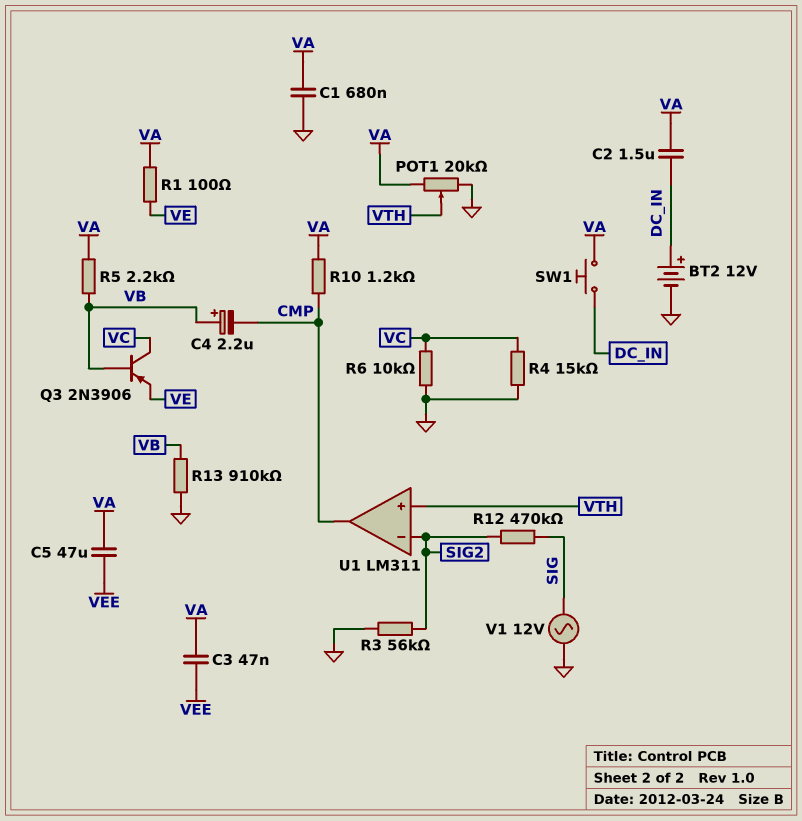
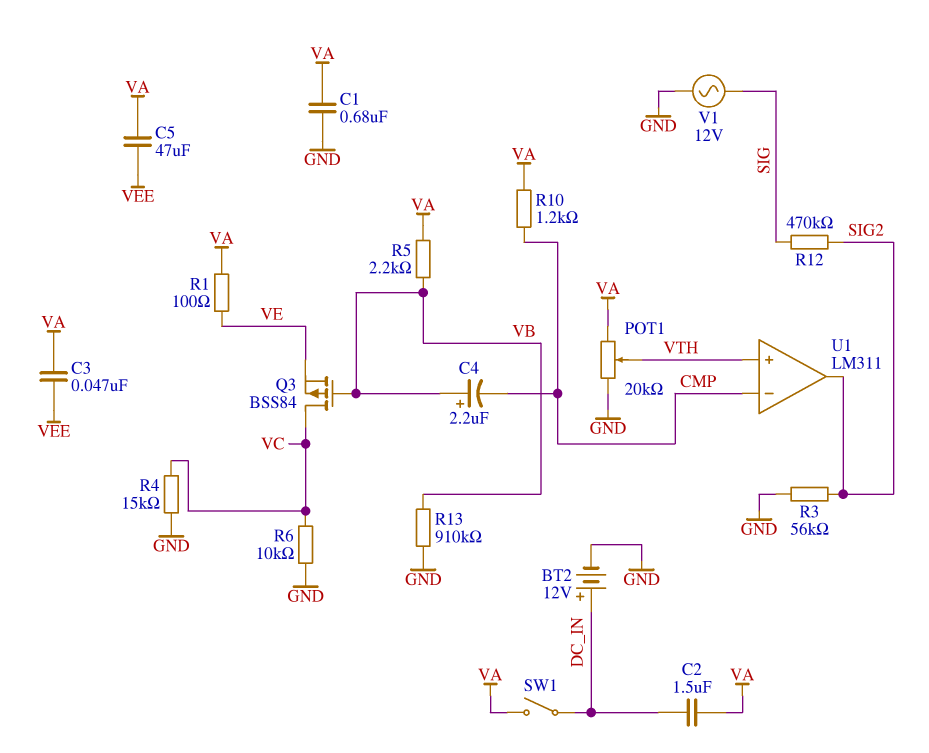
Q3: PNP 2N3906 (B VB, C VC, E VE) -> PMOS BSS84 (G VB, D VC, S VE)
SW1: button (DC_IN, VA) -> switch (DC_IN, VA)
U1 pin in-: SIG2 -> CMP
U1 pin out: CMP -> SIG2

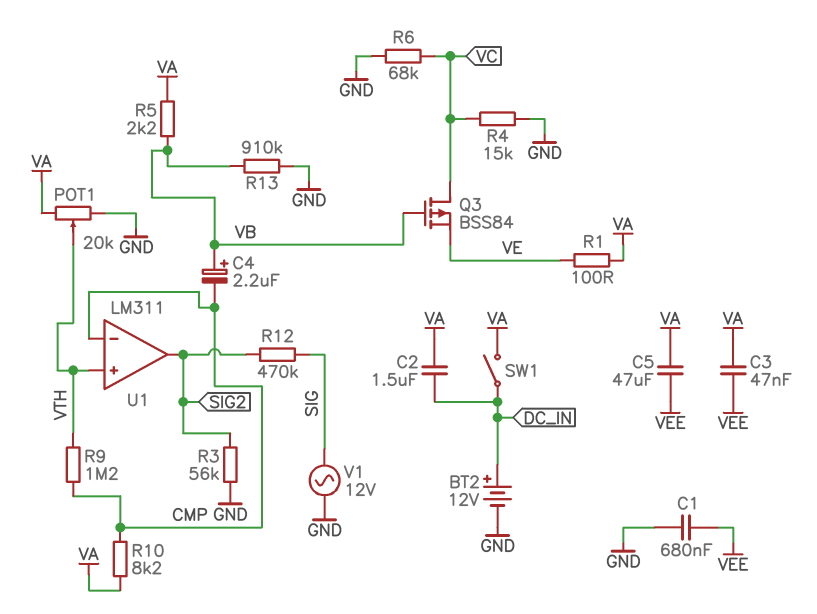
C1: 680nF (GND, VA) -> 680nF (GND, VEE)
R6: 10k (GND, VC) -> 68k (GND, VC)
R9: none -> 1.2M (CMP, VTH)
R10: 1.2k (CMP, VA) -> 8.2k (CMP, VA)

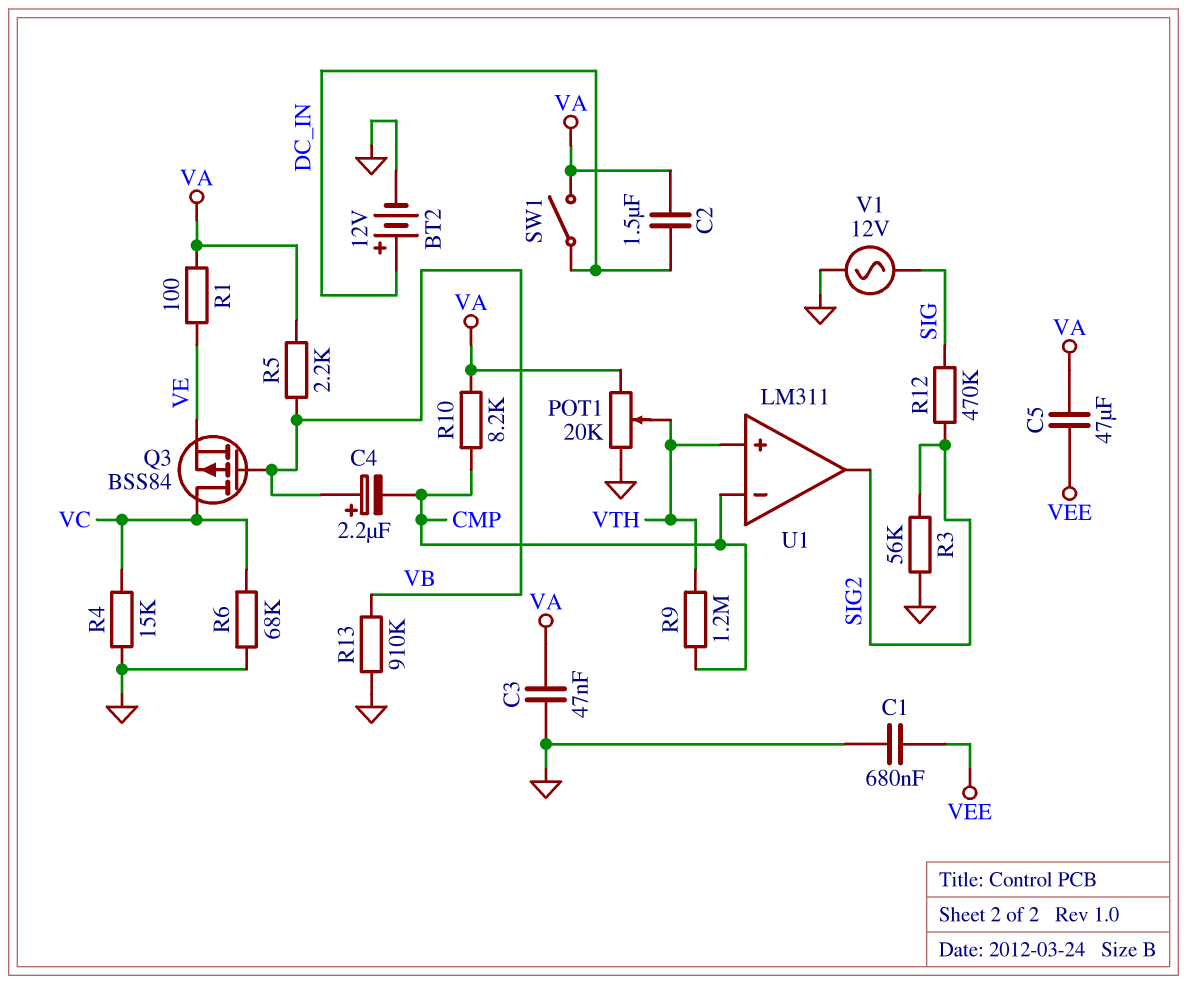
C3: 47nF (VA, VEE) -> 47nF (GND, VA)

